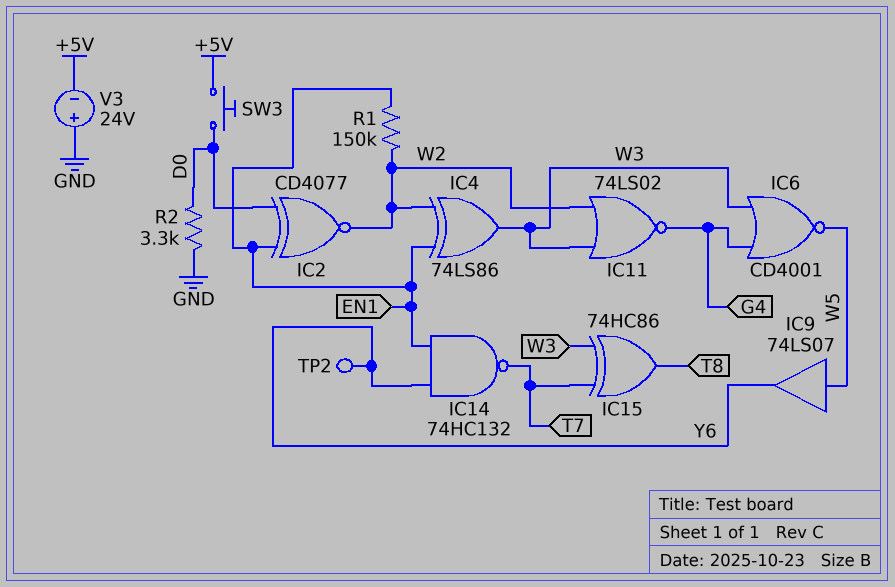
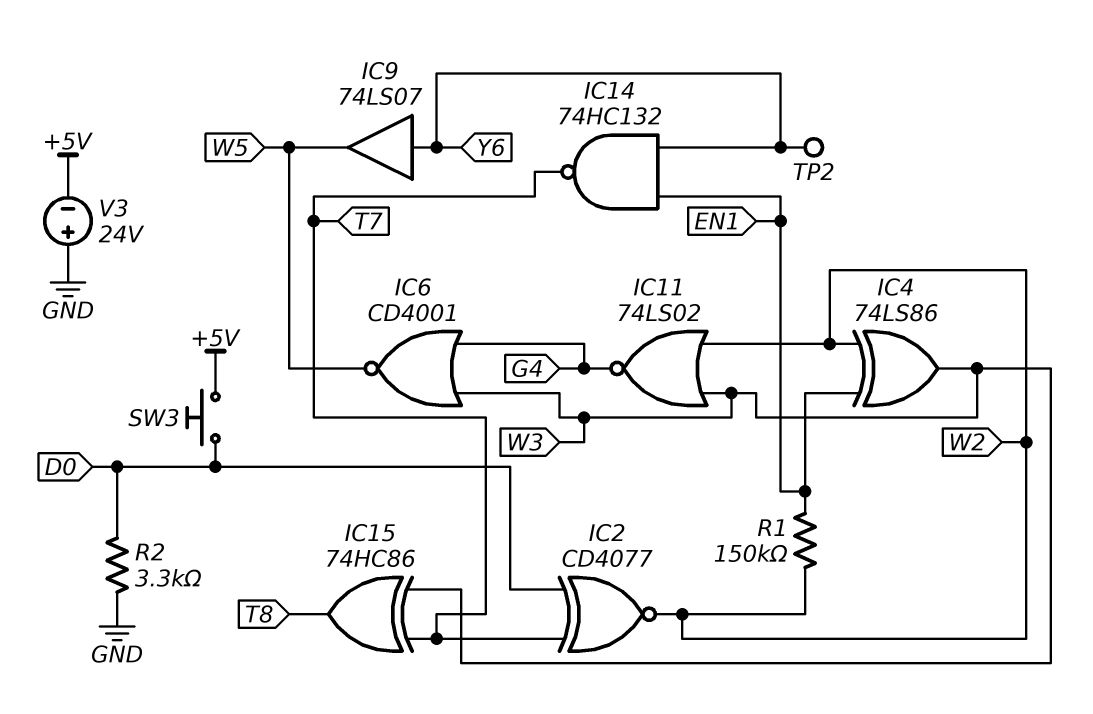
IC2: XNOR CD4077 (in D0, in EN1, out W2) -> XNOR CD4077 (in D0, in T7, out W2)
IC9: buffer 74LS07 (in W5, out Y6) -> buffer 74LS07 (in Y6, out W5)

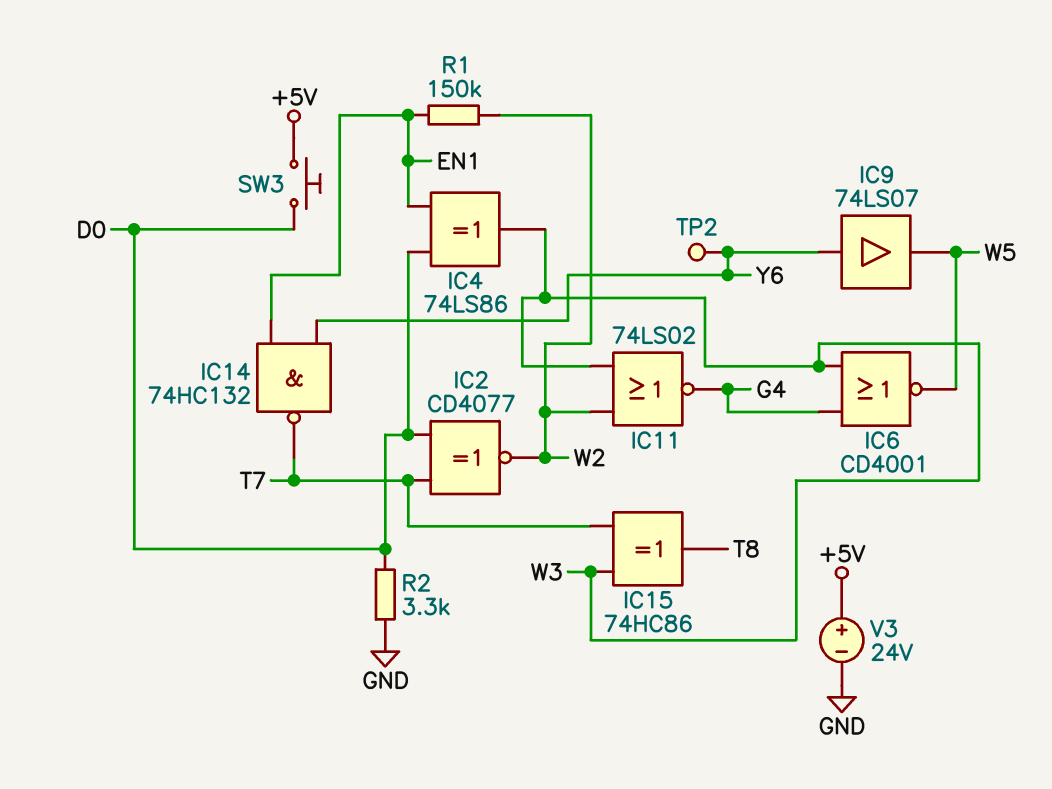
IC4: XOR 74LS86 (in EN1, in W2, out W3) -> XOR 74LS86 (in D0, in EN1, out W3)
V3: 24V (plus GND, minus +5V) -> 24V (plus +5V, minus GND)

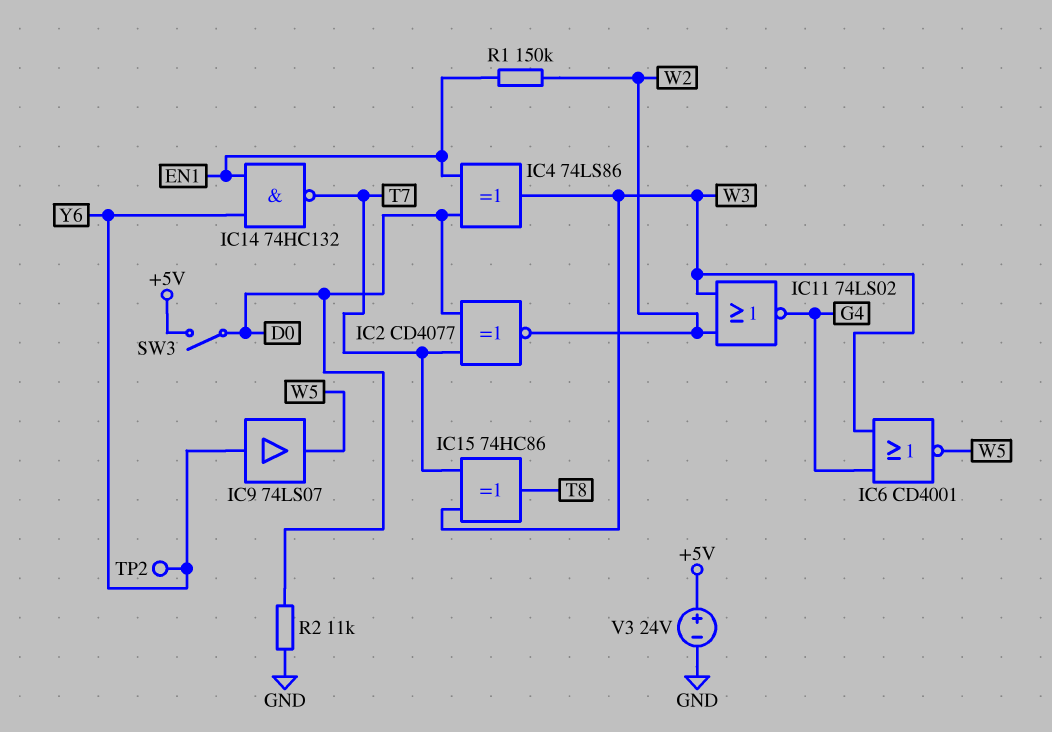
R2: 3.3k (D0, GND) -> 11k (D0, GND)
SW3: button (+5V, D0) -> switch (+5V, D0)

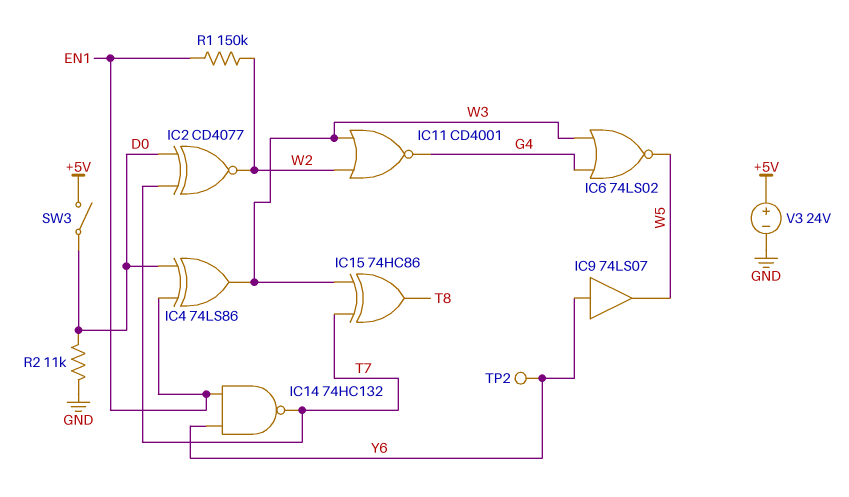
IC6: NOR CD4001 (in G4, in W3, out W5) -> NOR 74LS02 (in G4, in W3, out W5)
IC11: NOR 74LS02 (in W2, in W3, out G4) -> NOR CD4001 (in W2, in W3, out G4)

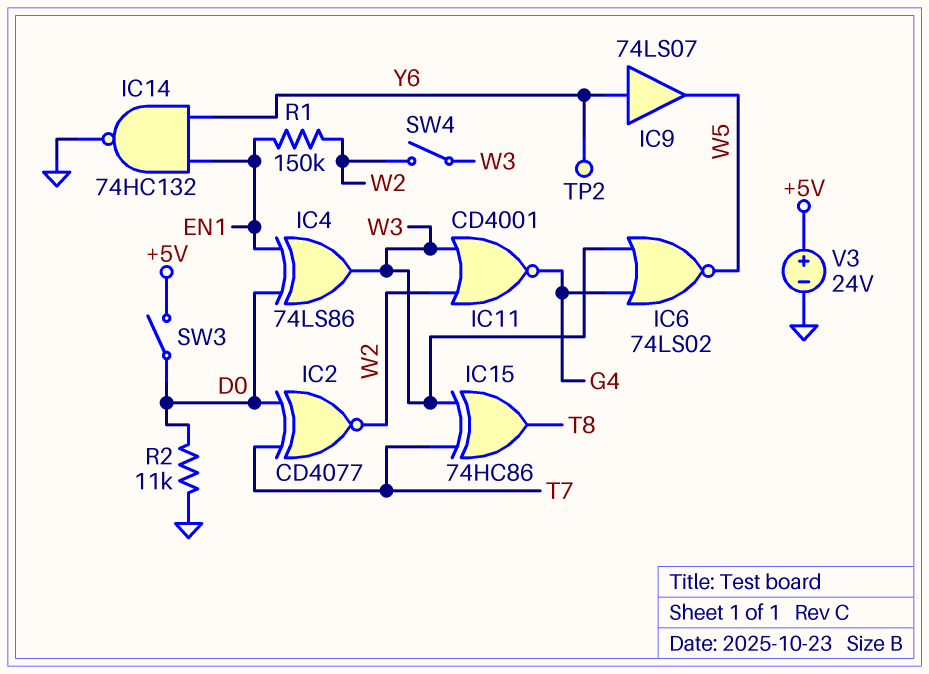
IC14: NAND 74HC132 (in EN1, in Y6, out T7) -> NAND 74HC132 (in EN1, in Y6, out GND)
SW4: none -> switch (W2, W3)

